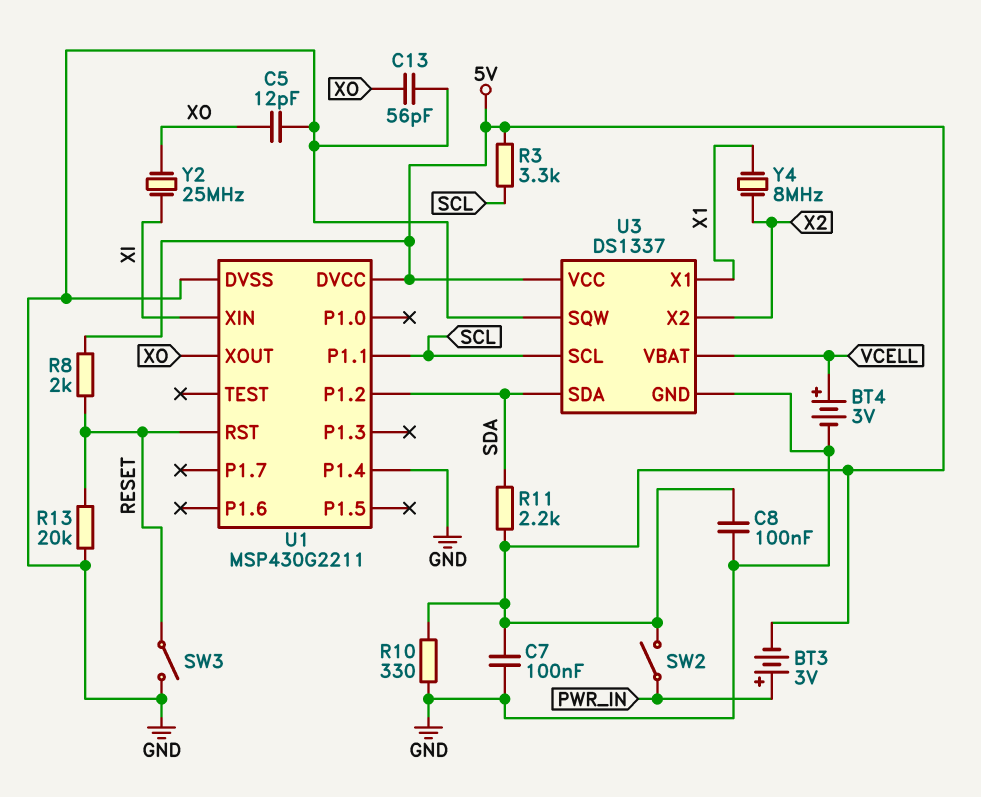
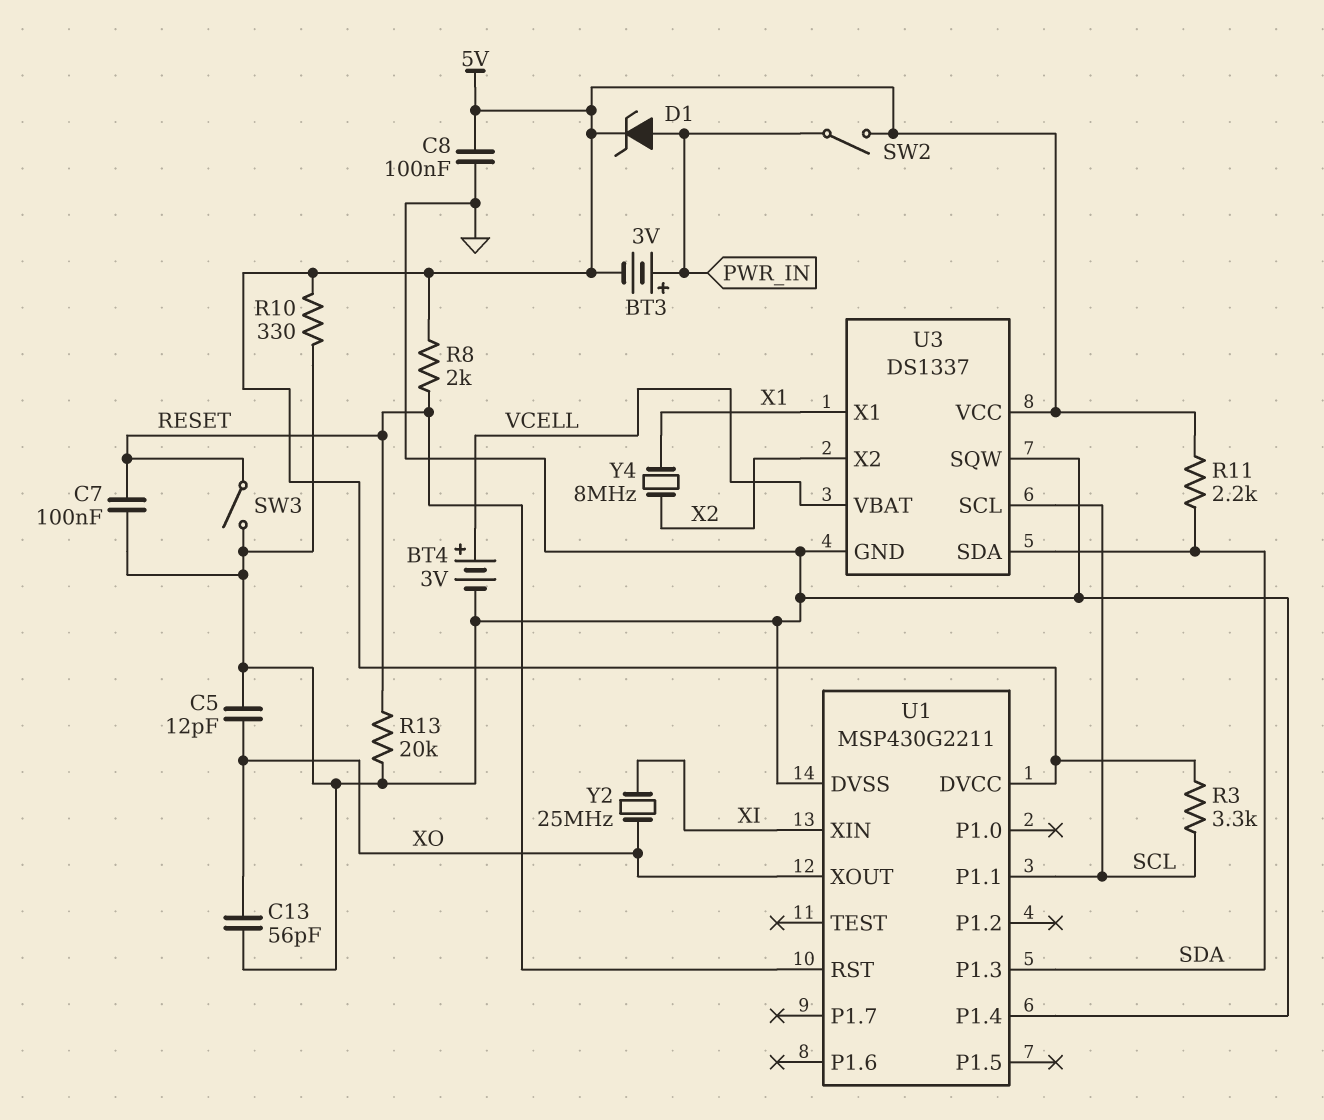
C7: 100nF (5V, GND) -> 100nF (GND, RESET)
D1: none -> zener (A PWR_IN, K 5V)
U1 pin P1.2: SDA -> none
U1 pin P1.3: none -> SDA

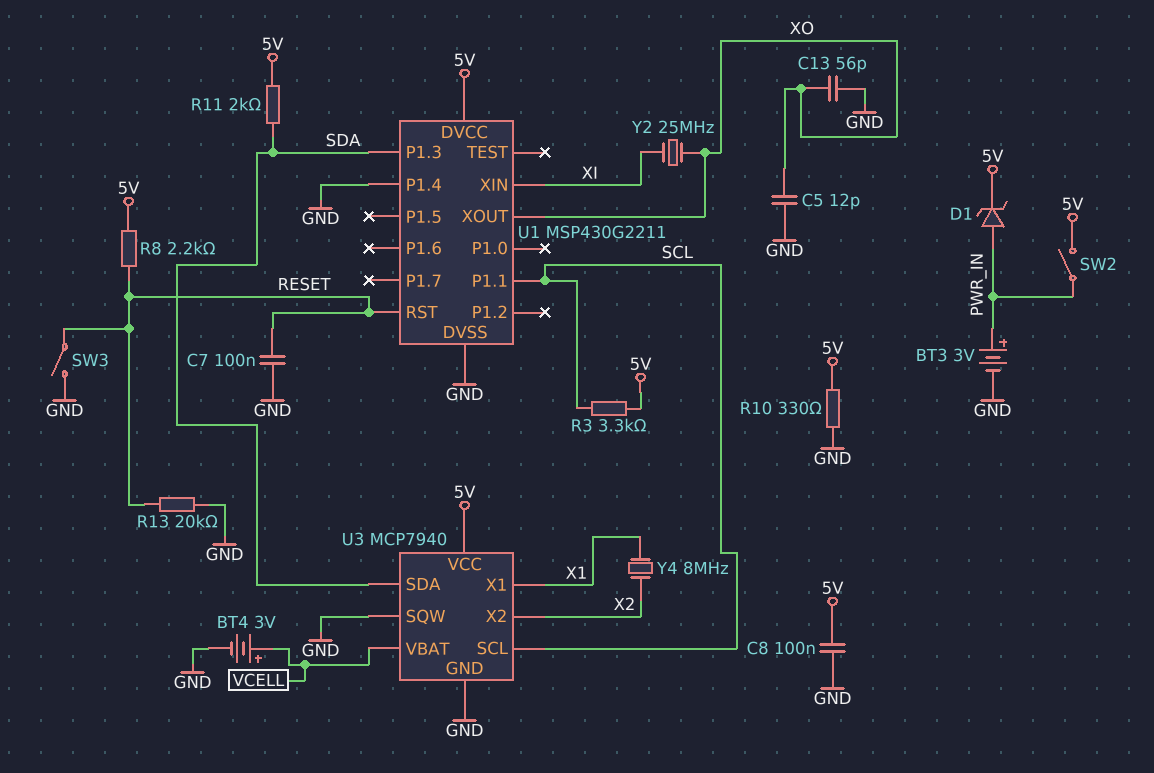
BT3: 3V (plus PWR_IN, minus 5V) -> 3V (plus PWR_IN, minus GND)
R8: 2k (5V, RESET) -> 2.2k (5V, RESET)
R11: 2.2k (5V, SDA) -> 2k (5V, SDA)
U3: DS1337 -> MCP7940

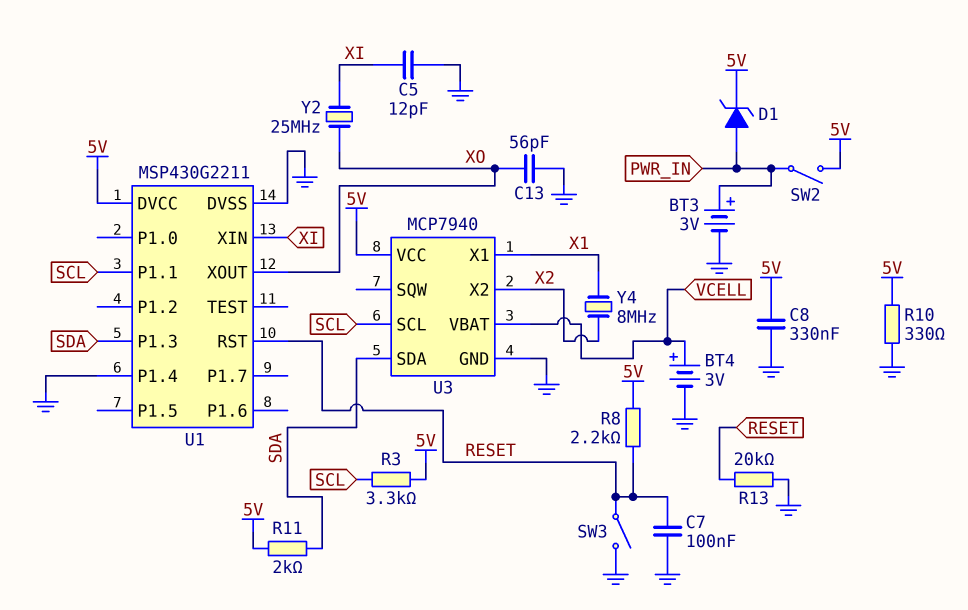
C5: 12pF (GND, XO) -> 12pF (GND, XI)
C8: 100nF (5V, GND) -> 330nF (5V, GND)
U3 pin SQW: GND -> none

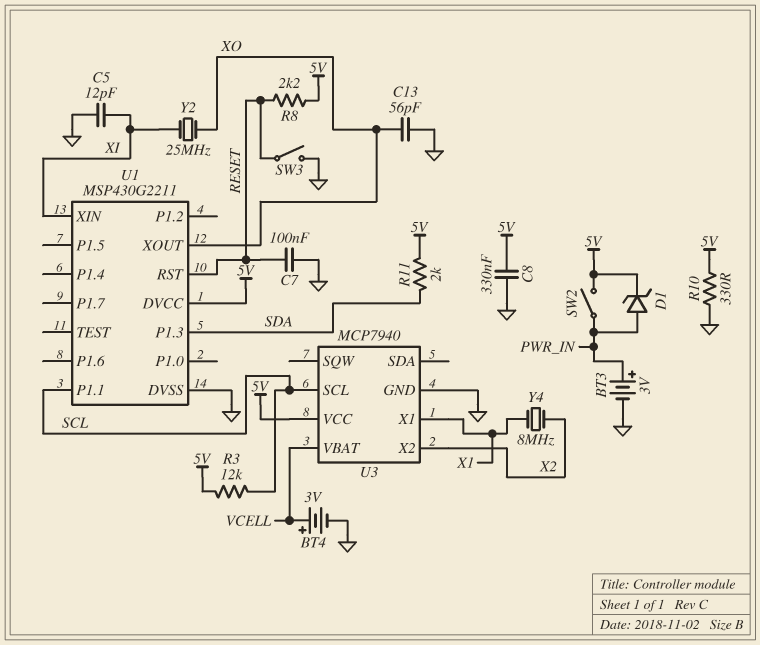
R3: 3.3k (5V, SCL) -> 12k (5V, SCL)
R13: 20k (GND, RESET) -> none
U1 pin P1.4: GND -> none
U3 pin SDA: SDA -> none

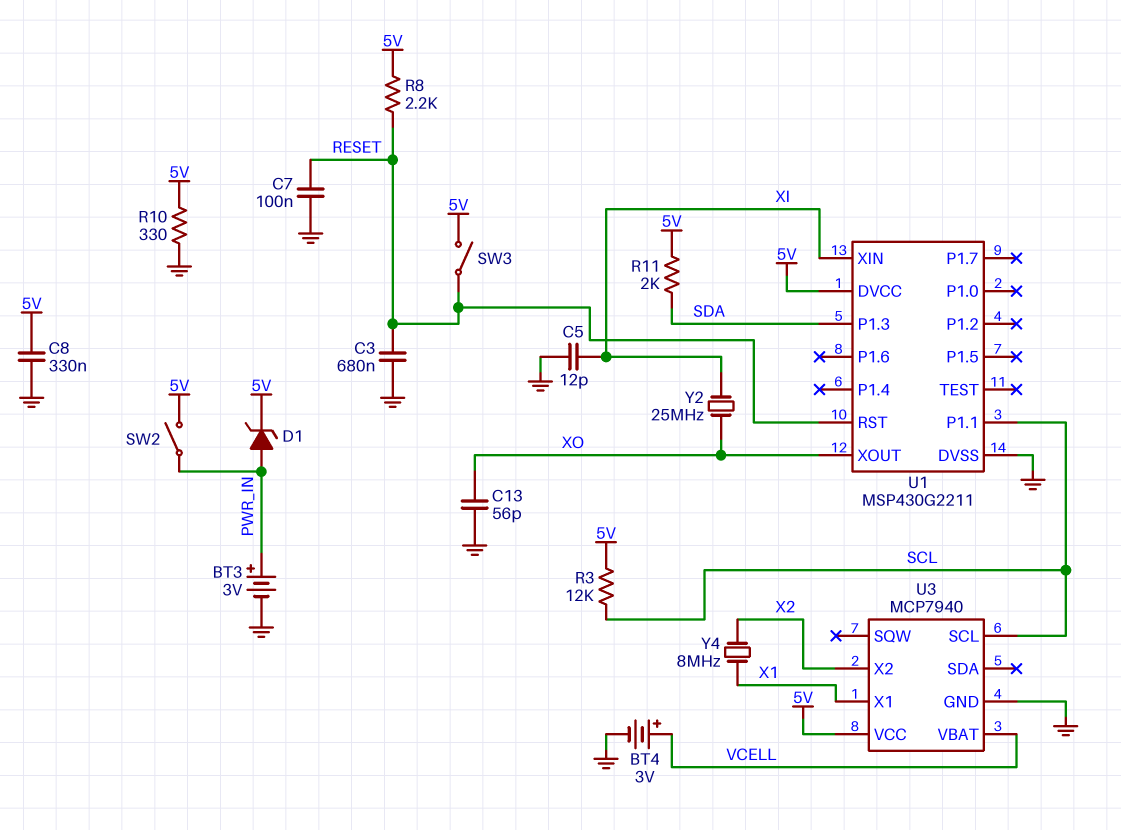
C3: none -> 680nF (GND, RESET)
SW3: switch (GND, RESET) -> switch (5V, RESET)

